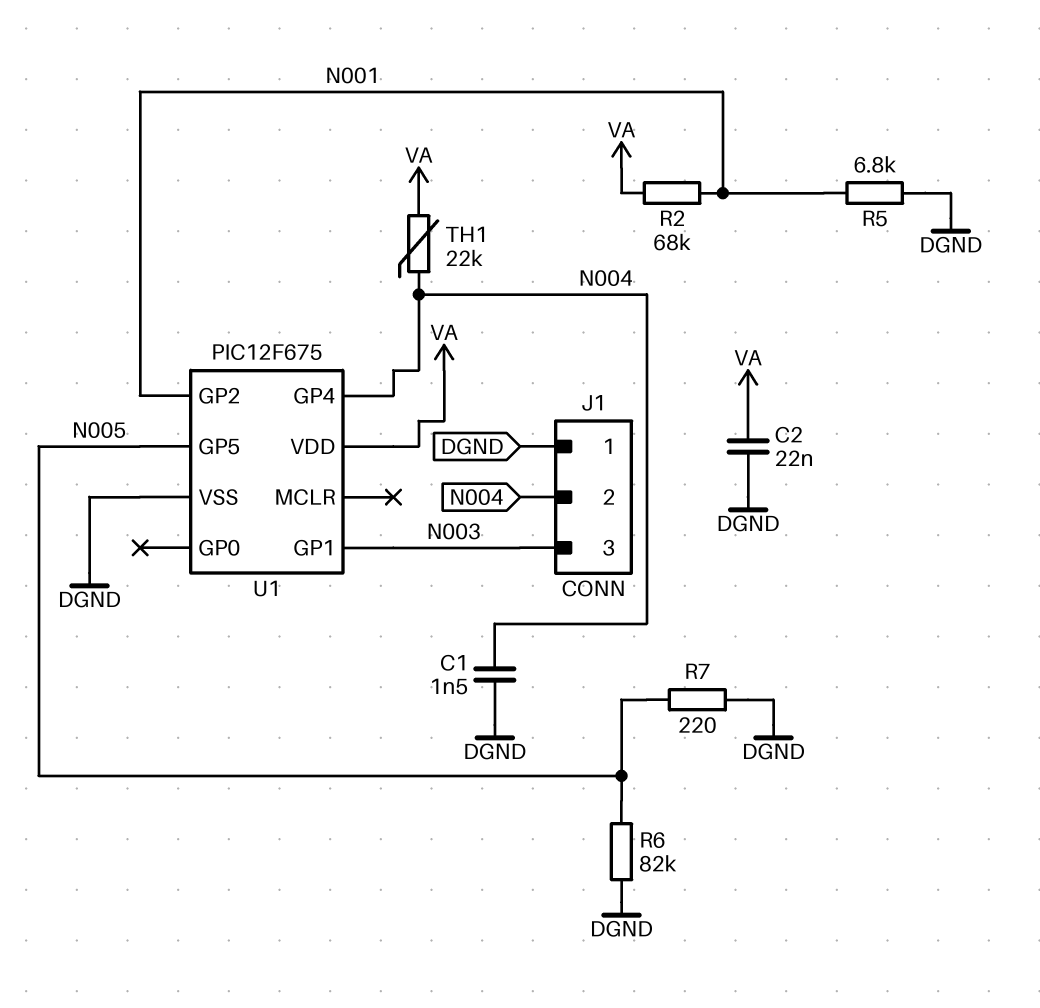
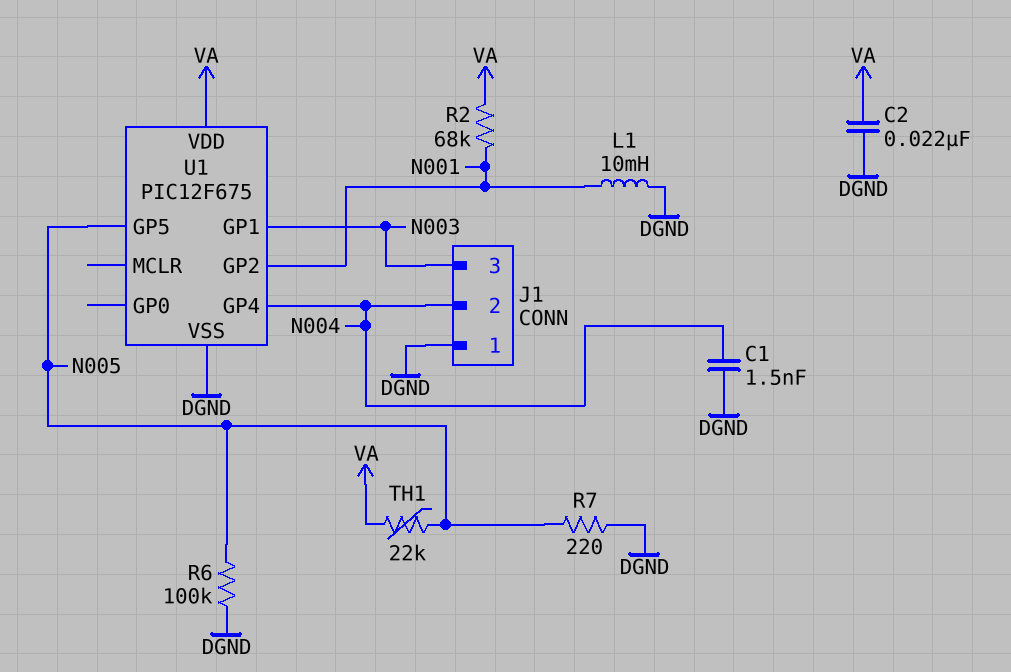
L1: none -> 10mH (DGND, N001)
R5: 6.8k (DGND, N001) -> none
R6: 82k (DGND, N005) -> 100k (DGND, N005)
TH1: 22k (N004, VA) -> 22k (N005, VA)

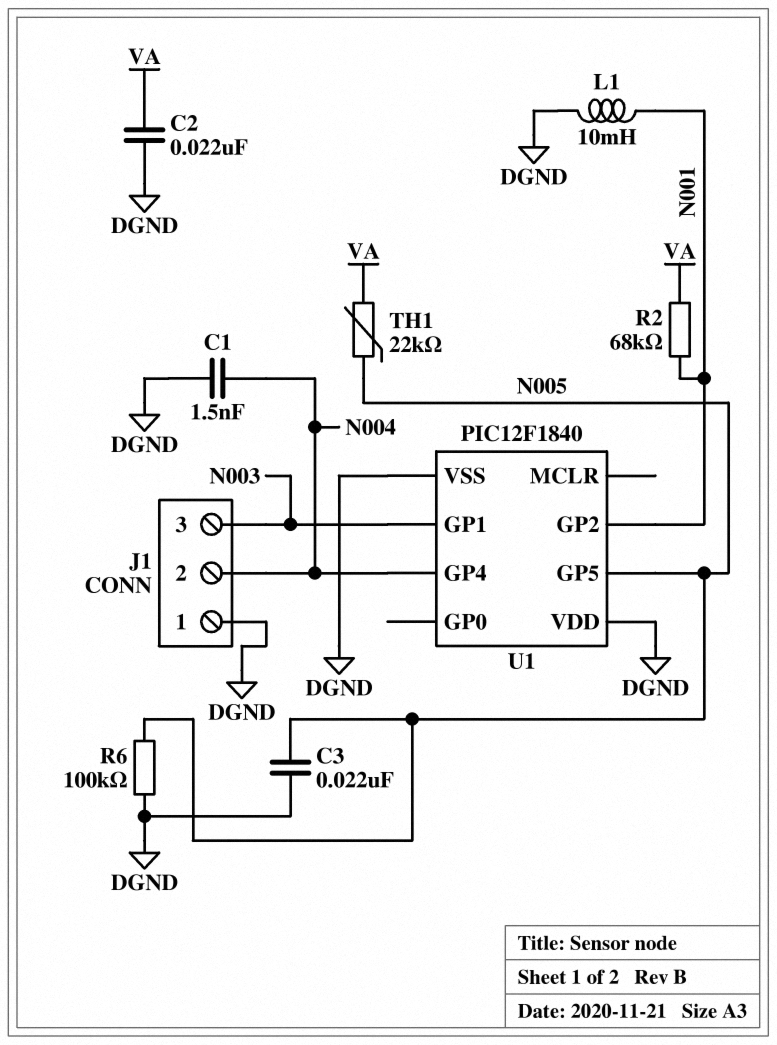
C3: none -> 22nF (DGND, N005)
R7: 220 (DGND, N005) -> none
U1: PIC12F675 -> PIC12F1840
U1 pin VDD: VA -> DGND

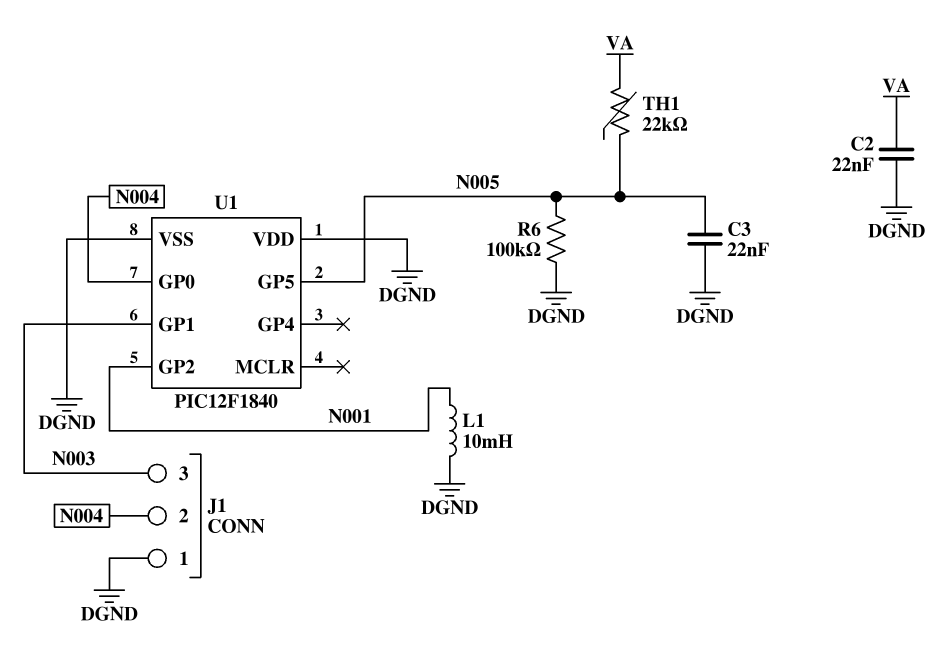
C1: 1.5nF (DGND, N004) -> none
R2: 68k (N001, VA) -> none
U1 pin GP0: none -> N004
U1 pin GP4: N004 -> none

